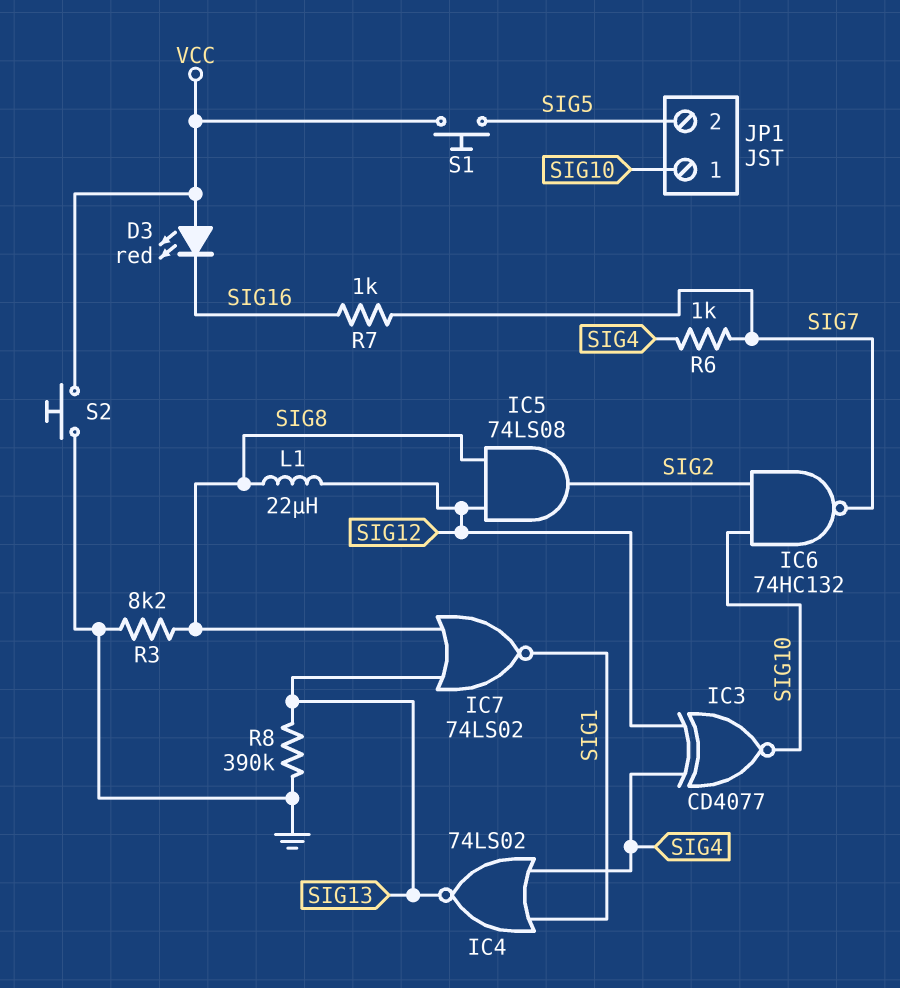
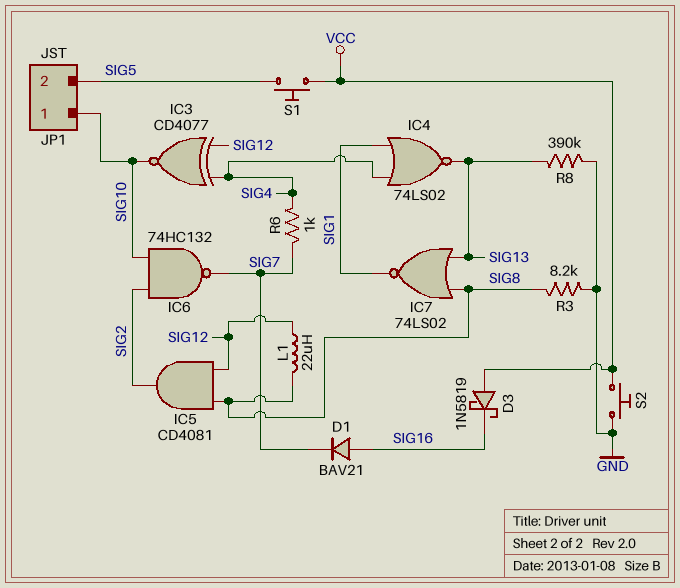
D1: none -> diode BAV21 (A SIG16, K SIG7)
D3: LED red (A VCC, K SIG16) -> schottky 1N5819 (A VCC, K SIG16)
IC5: AND 74LS08 (in SIG8, in SIG12, out SIG2) -> AND CD4081 (in SIG8, in SIG12, out SIG2)
R7: 1k (SIG7, SIG16) -> none

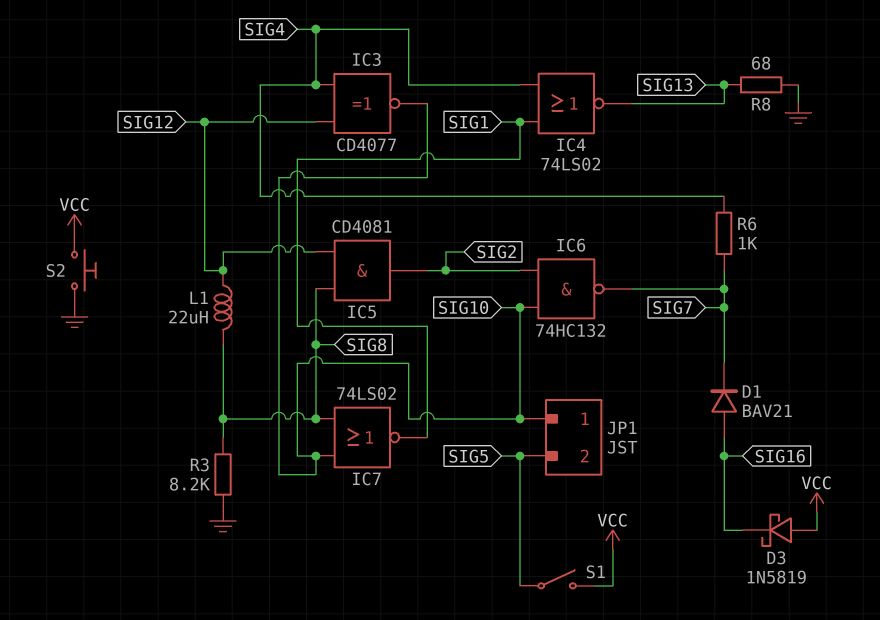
IC7: NOR 74LS02 (in SIG8, in SIG13, out SIG1) -> NOR 74LS02 (in SIG8, in SIG10, out SIG1)
R8: 390k (GND, SIG13) -> 68 (GND, SIG13)
S1: button (SIG5, VCC) -> switch (SIG5, VCC)

